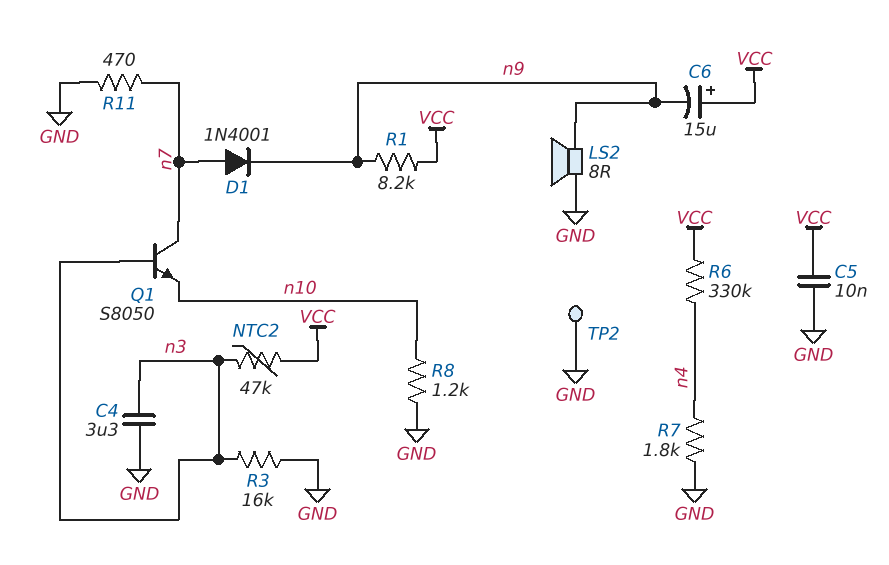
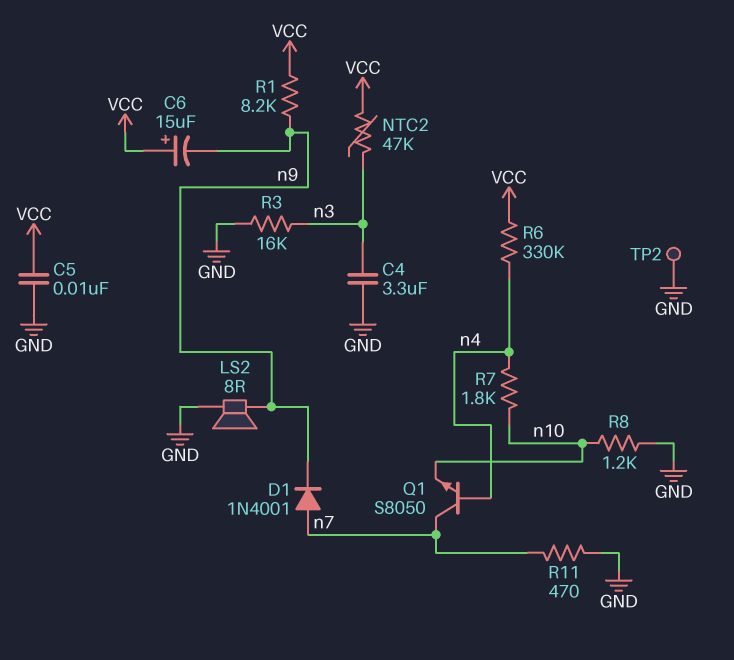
Q1: NPN S8050 (B n3, C n7, E n10) -> NPN S8050 (B n4, C n7, E n10)
R7: 1.8k (GND, n4) -> 1.8k (n4, n10)

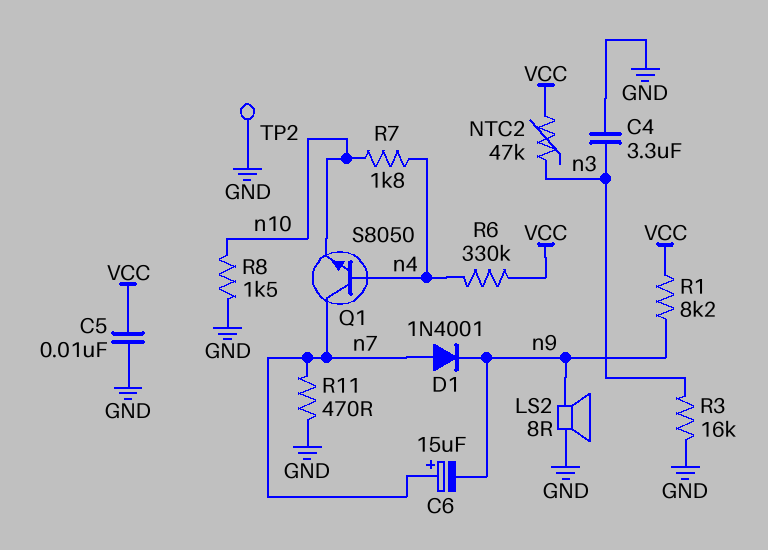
C6: 15uF (plus VCC, minus n9) -> 15uF (plus n7, minus n9)
R8: 1.2k (GND, n10) -> 1.5k (GND, n10)

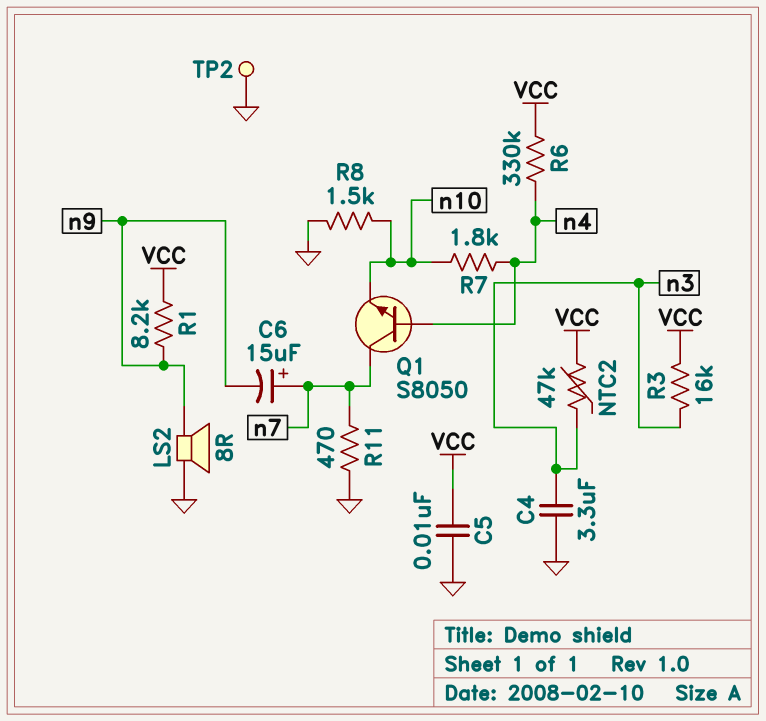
D1: diode 1N4001 (A n7, K n9) -> none
R3: 16k (GND, n3) -> 16k (VCC, n3)

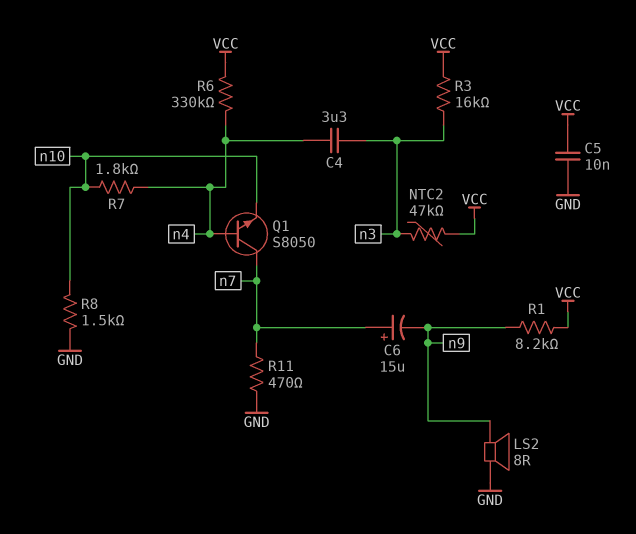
C4: 3.3uF (GND, n3) -> 3.3uF (n3, n4)
TP2: test point (GND) -> none

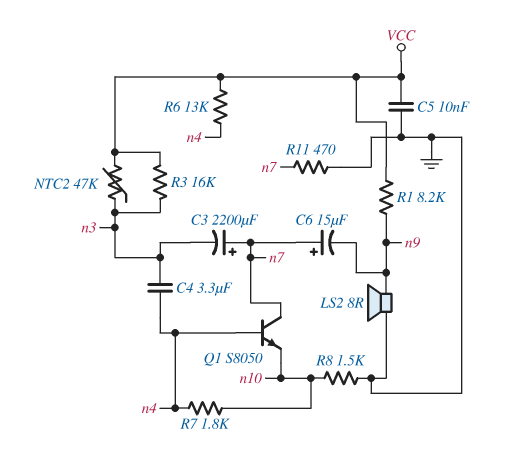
C3: none -> 2200uF (plus n7, minus n3)
R6: 330k (VCC, n4) -> 13k (VCC, n4)

